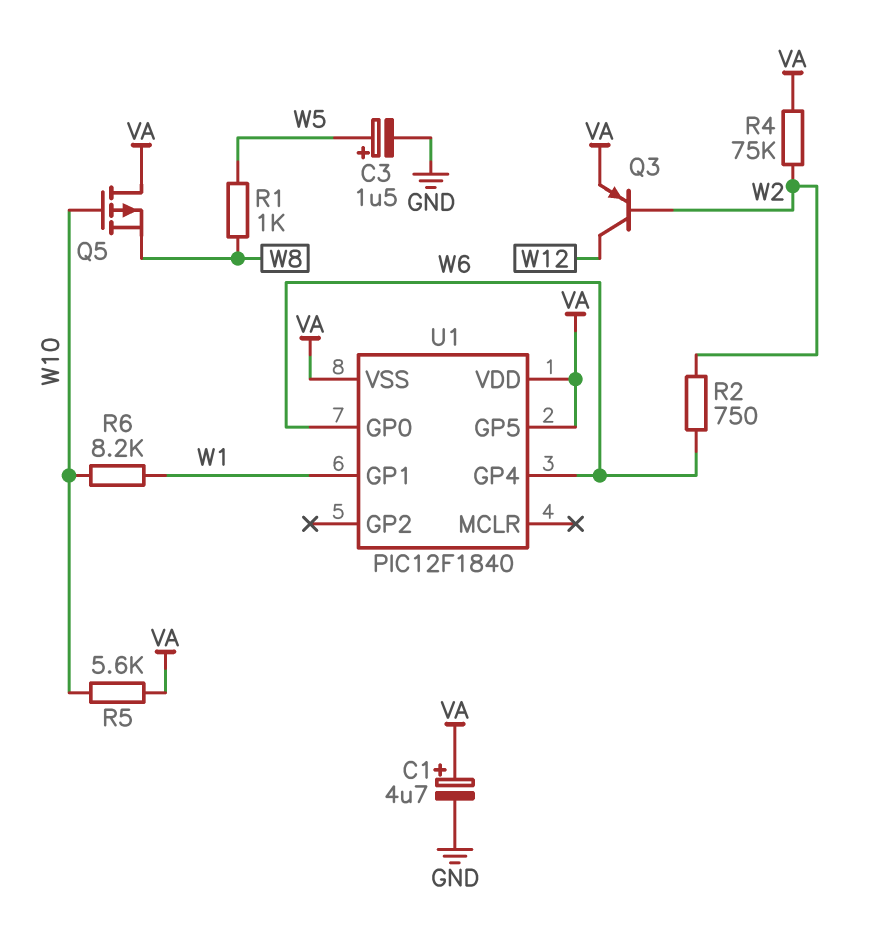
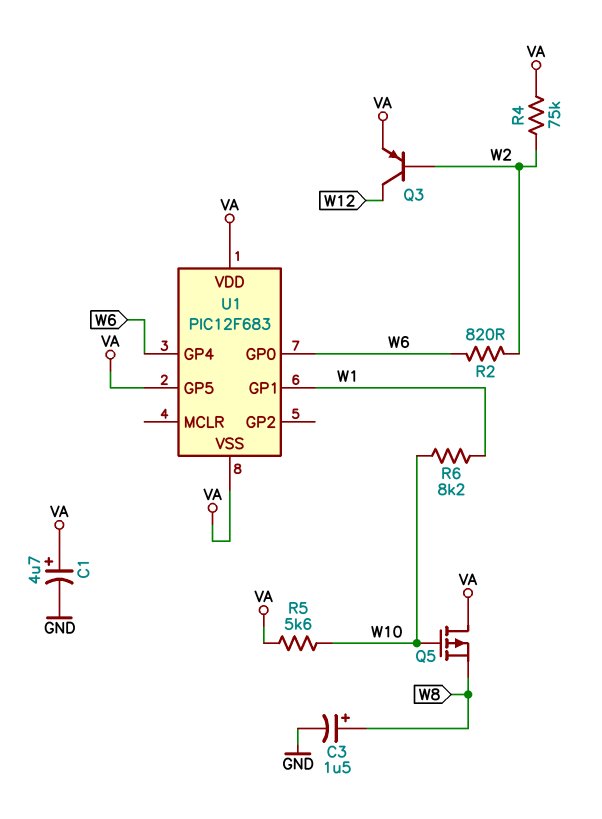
C3: 1.5uF (plus W5, minus GND) -> 1.5uF (plus W8, minus GND)
R1: 1k (W5, W8) -> none
R2: 750 (W2, W6) -> 820 (W2, W6)
U1: PIC12F1840 -> PIC12F683

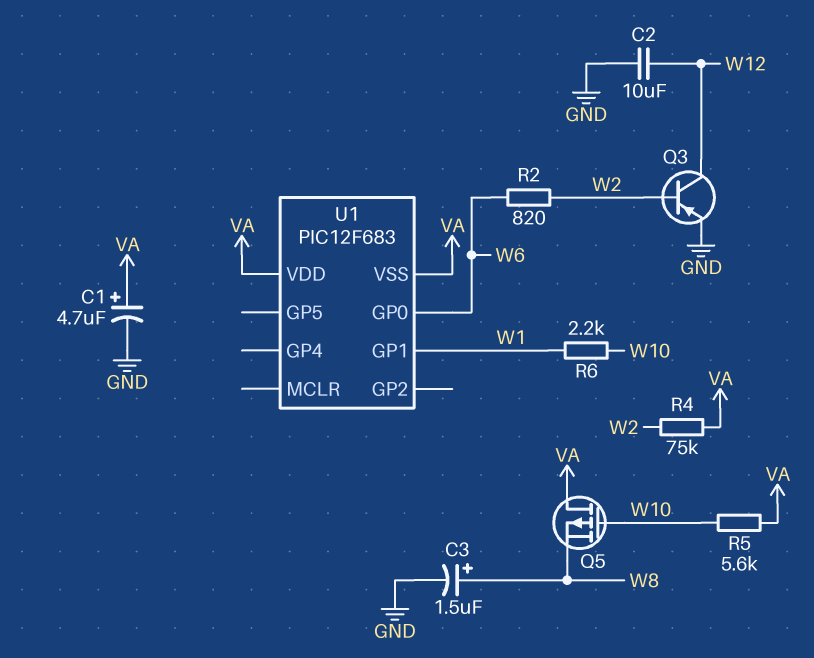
C2: none -> 10uF (GND, W12)
Q3: PNP (B W2, C W12, E VA) -> PNP (B W2, C W12, E GND)
R6: 8.2k (W1, W10) -> 2.2k (W1, W10)
U1 pin GP4: W6 -> none
U1 pin GP5: VA -> none

